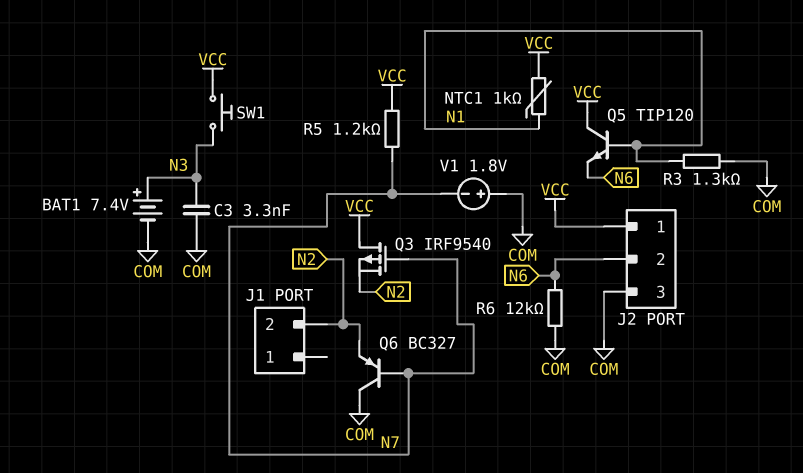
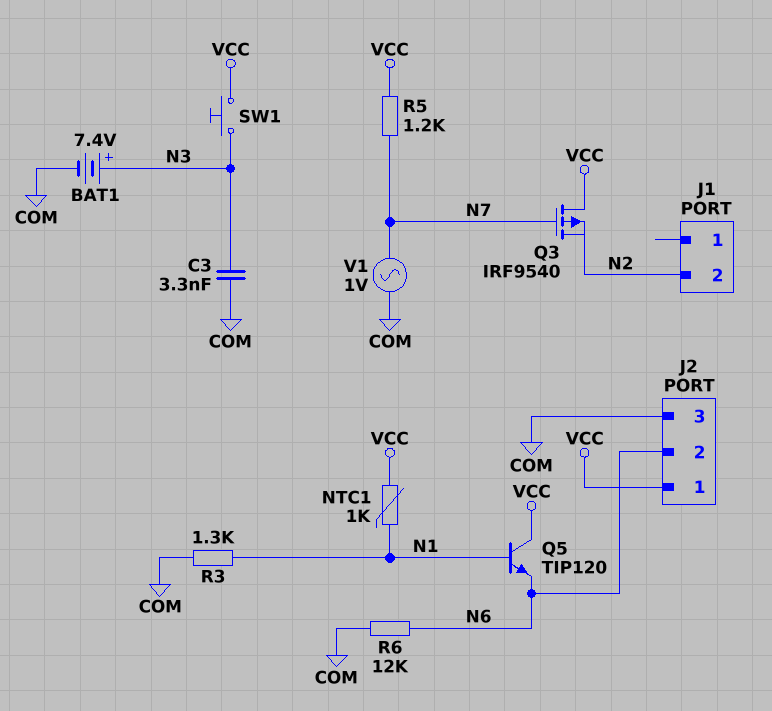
Q6: PNP BC327 (B N7, C COM, E N2) -> none
V1: 1.8V (plus COM, minus N7) -> AC 1V (COM, N7)

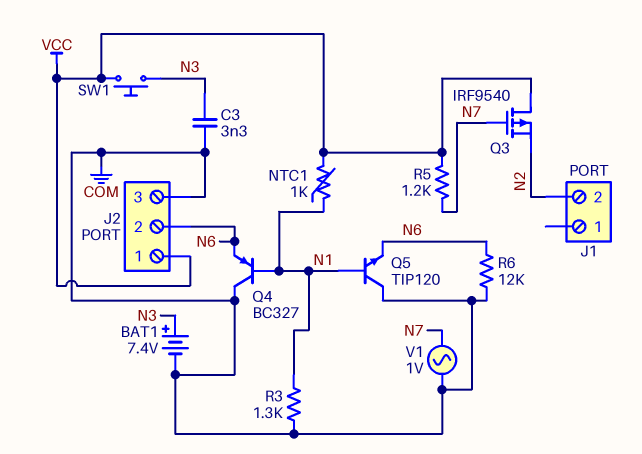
Q4: none -> PNP BC327 (B N1, C COM, E N6)
Q5: NPN TIP120 (B N1, C VCC, E N6) -> NPN TIP120 (B N1, C COM, E N6)

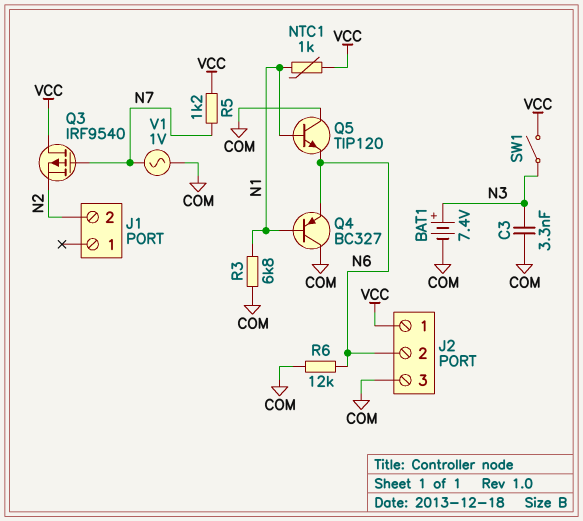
R3: 1.3k (COM, N1) -> 6.8k (COM, N1)
SW1: button (N3, VCC) -> switch (N3, VCC)

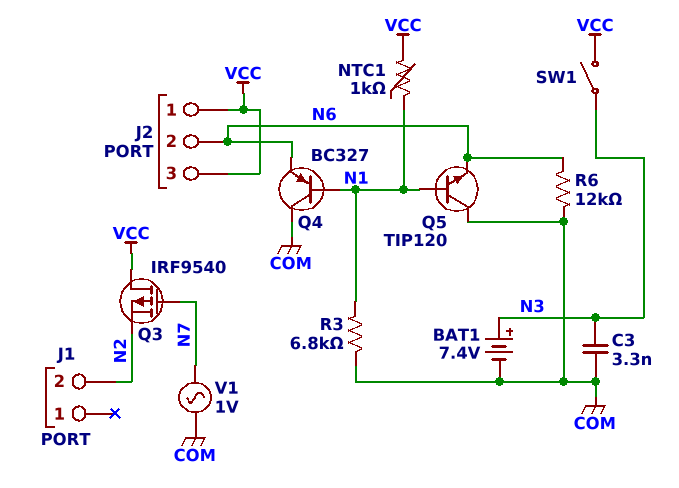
J2 pin 3: COM -> VCC
R5: 1.2k (N7, VCC) -> none

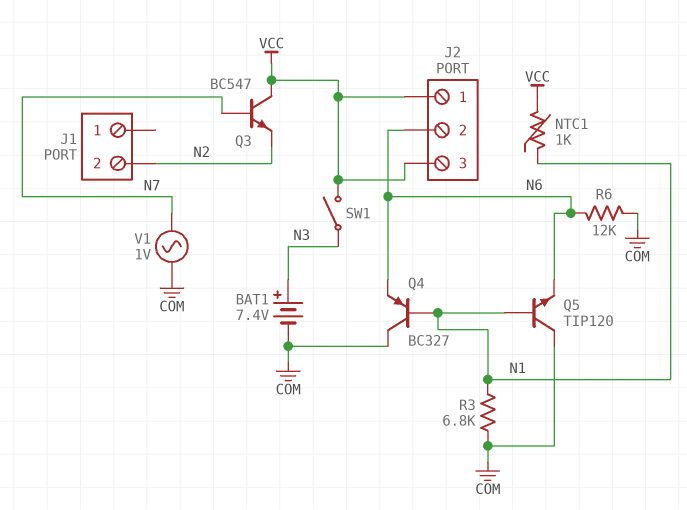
C3: 3.3nF (COM, N3) -> none
Q3: PMOS IRF9540 (G N7, D VCC, S N2) -> NPN BC547 (B N7, C VCC, E N2)

